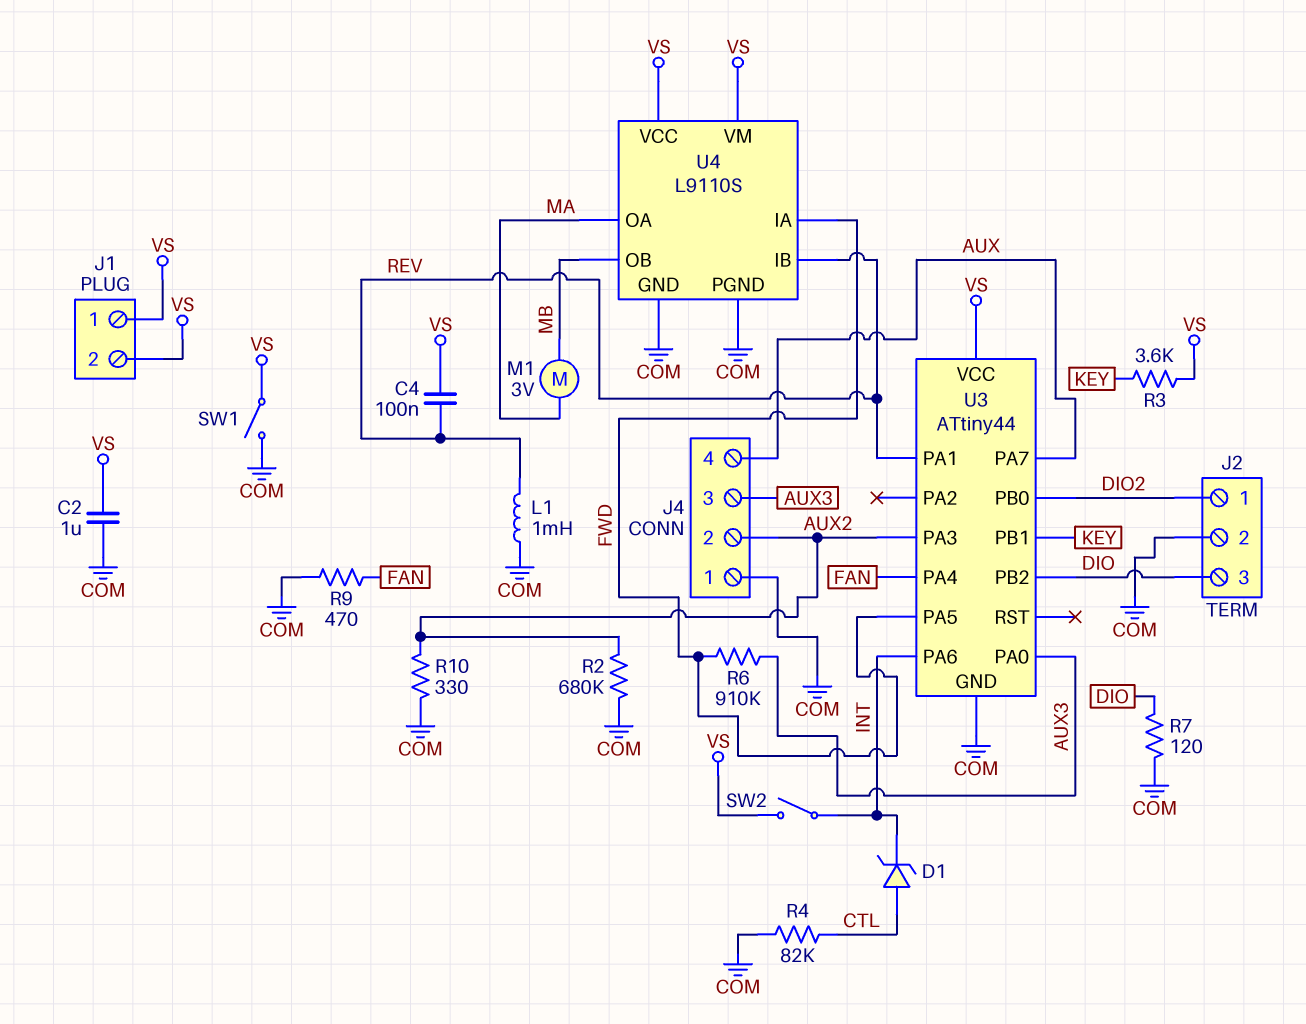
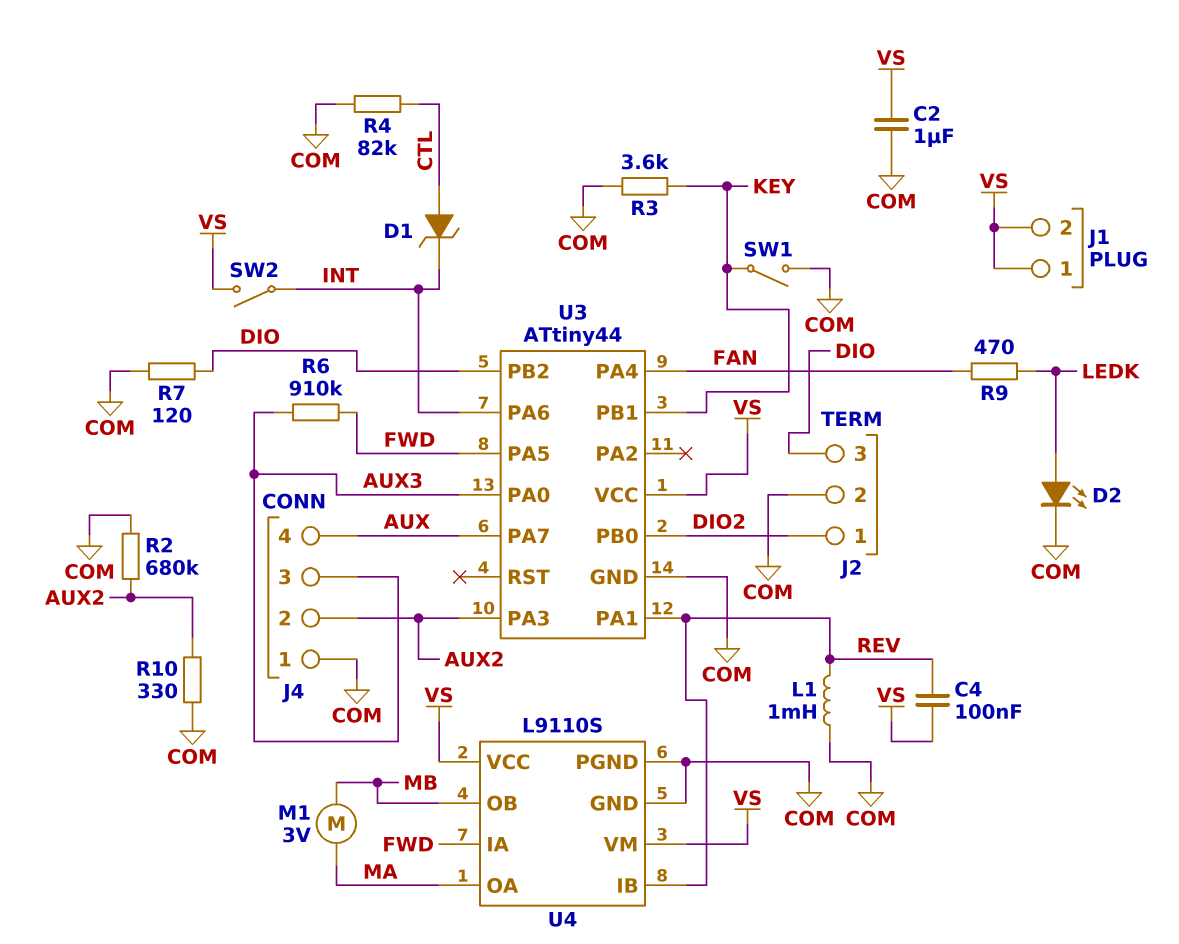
D2: none -> LED (A LEDK, K COM)
R3: 3.6k (KEY, VS) -> 3.6k (COM, KEY)
R9: 470 (COM, FAN) -> 470 (FAN, LEDK)
SW1: switch (COM, VS) -> switch (COM, KEY)

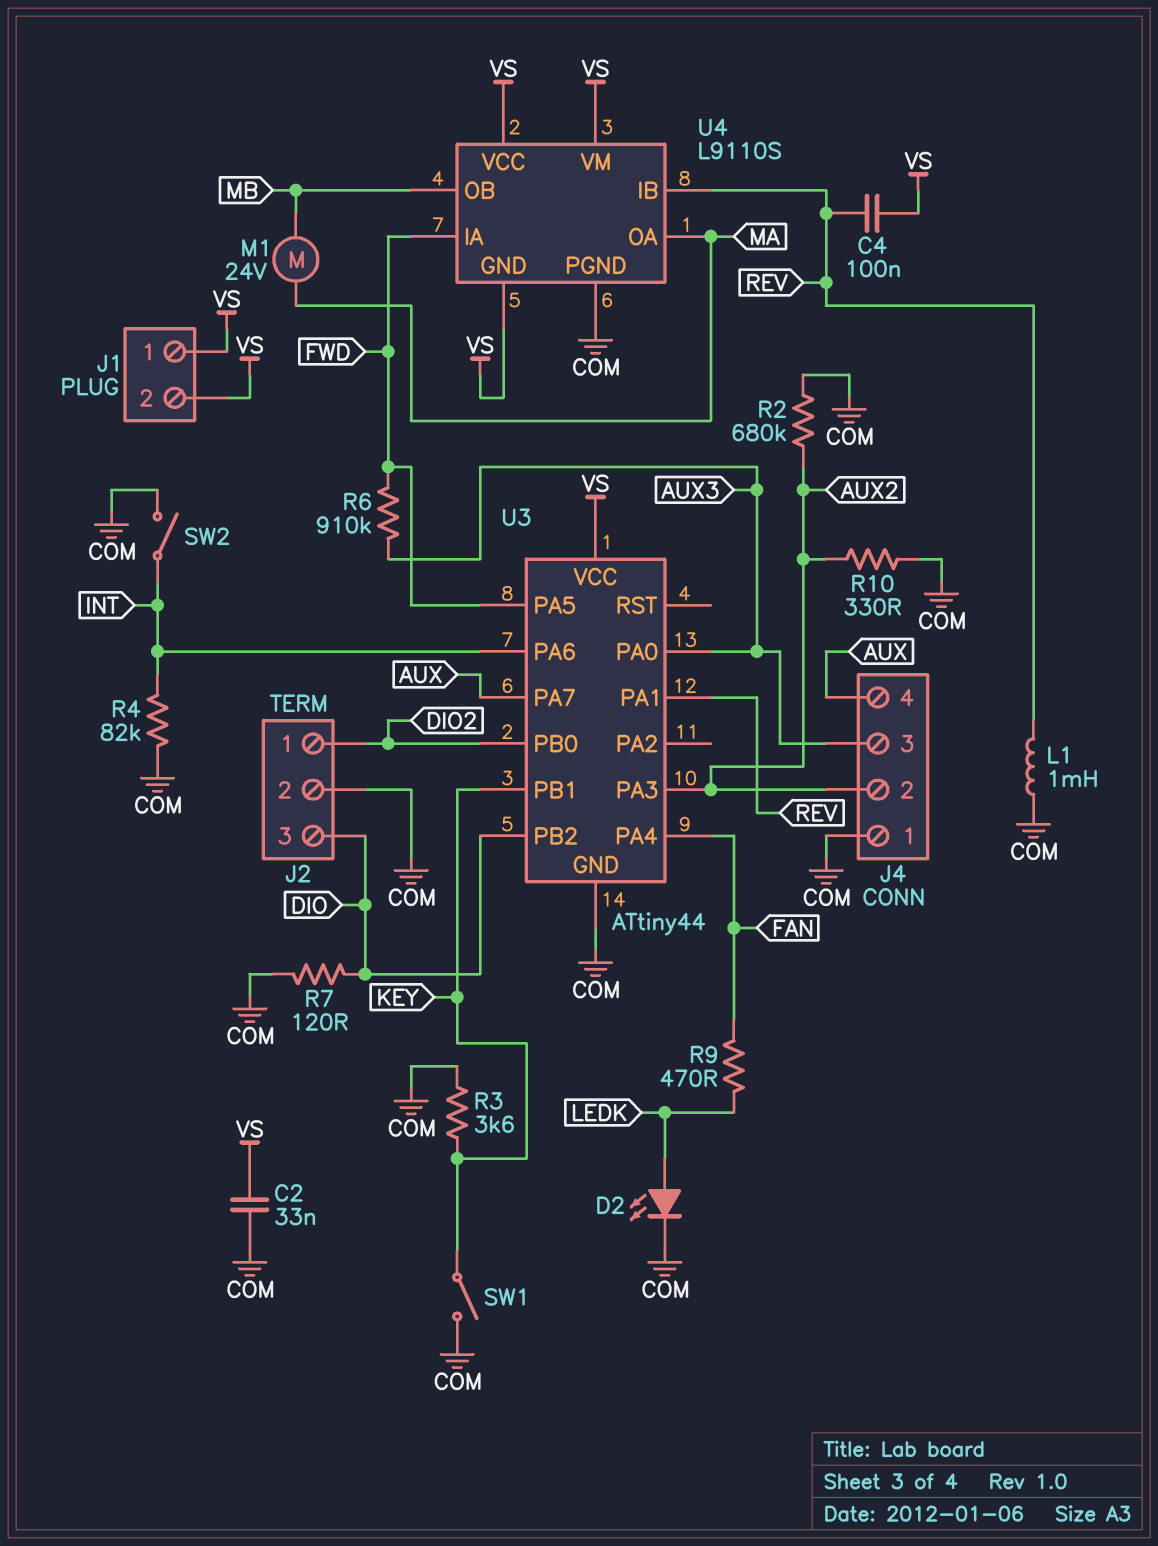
C2: 1uF (COM, VS) -> 33nF (COM, VS)
D1: zener (A CTL, K INT) -> none
M1: motor 3V (MA, MB) -> motor 24V (MA, MB)
R4: 82k (COM, CTL) -> 82k (COM, INT)
SW2: switch (INT, VS) -> switch (COM, INT)
U4 pin GND: COM -> VS

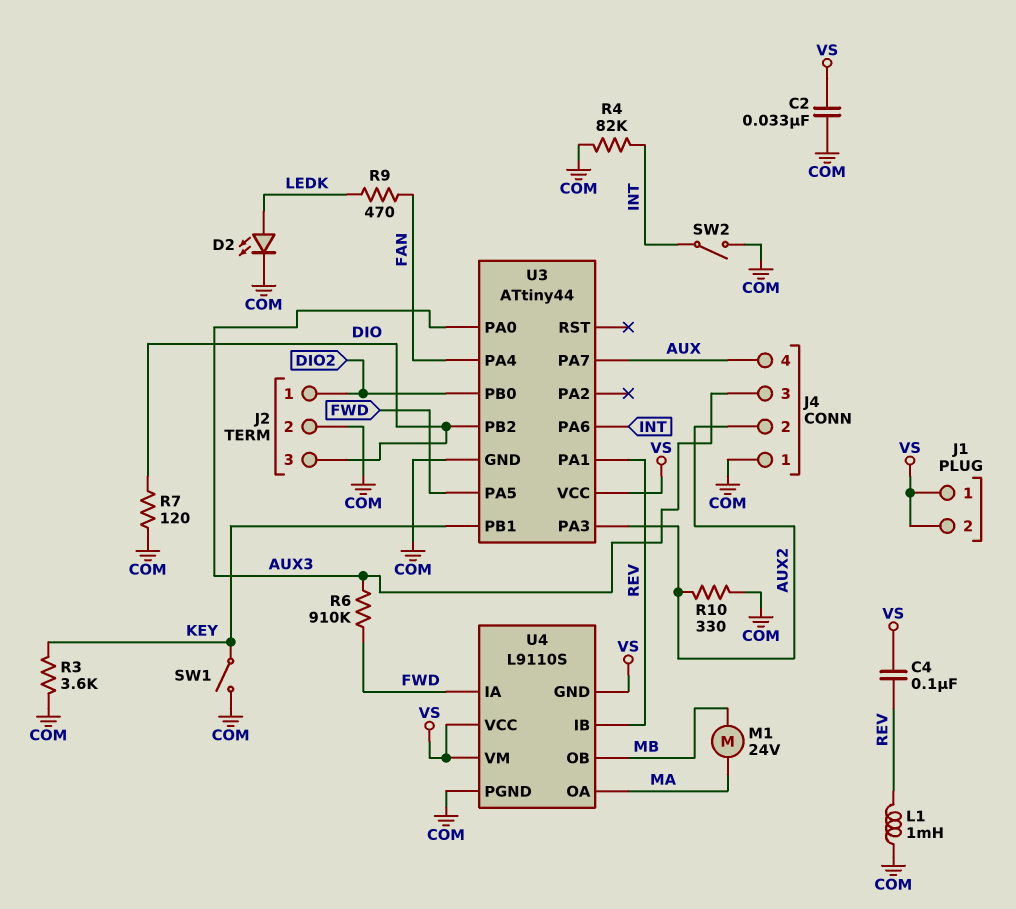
R2: 680k (AUX2, COM) -> none

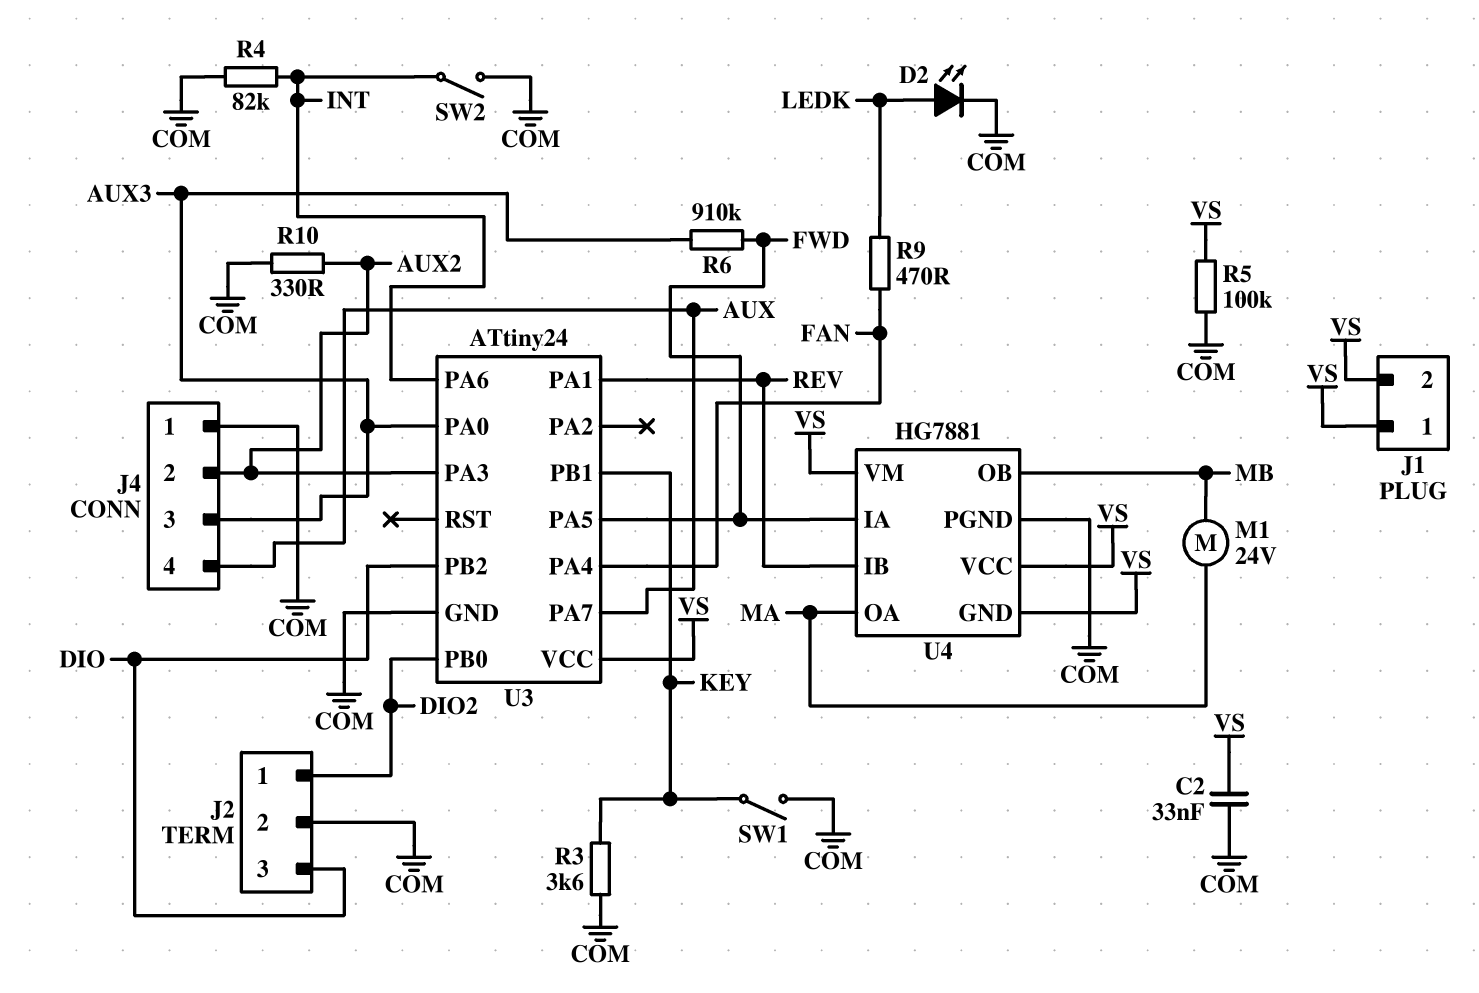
C4: 100nF (REV, VS) -> none
L1: 1mH (COM, REV) -> none
R5: none -> 100k (COM, VS)
R7: 120 (COM, DIO) -> none
U3: ATtiny44 -> ATtiny24
U4: L9110S -> HG7881

